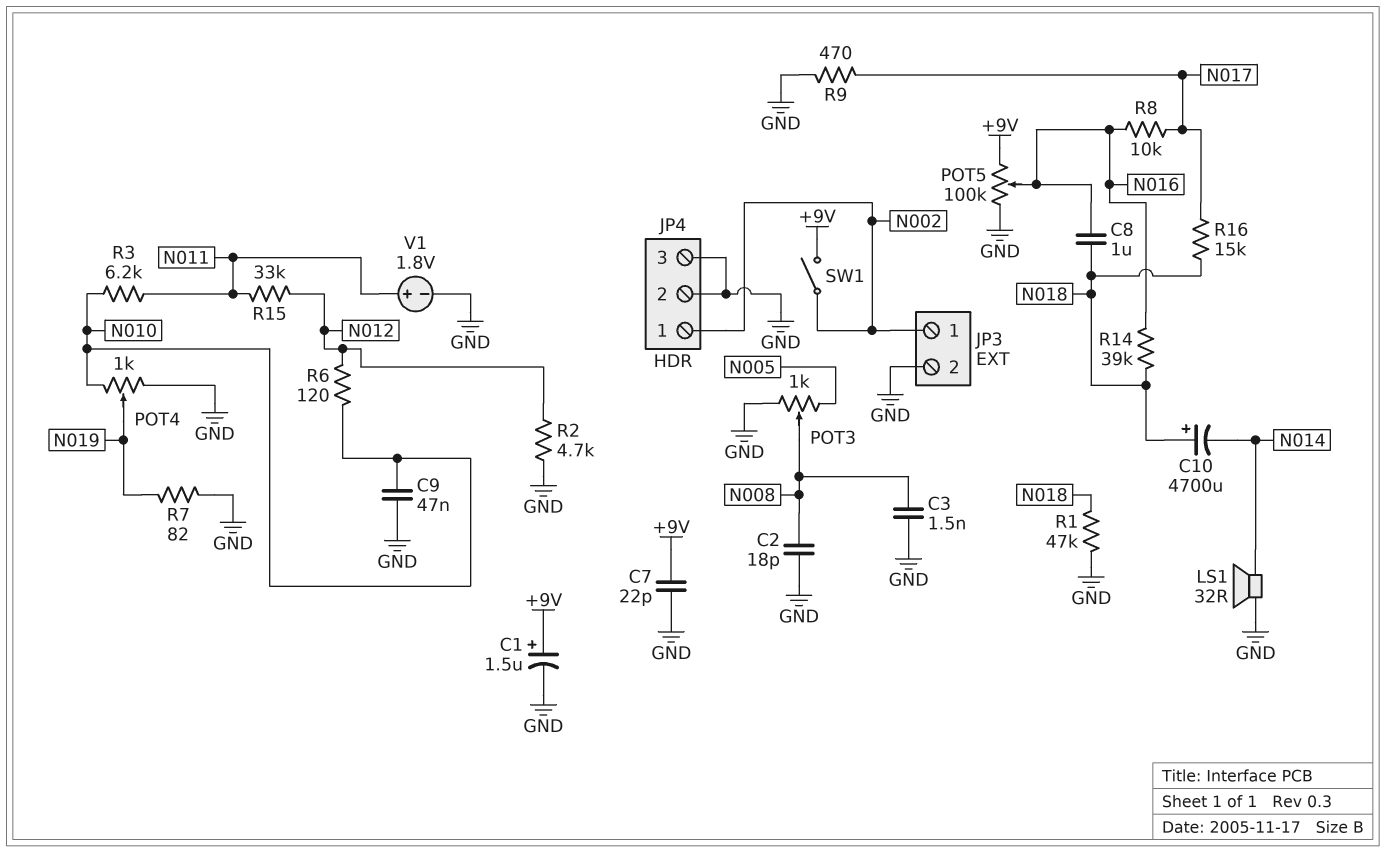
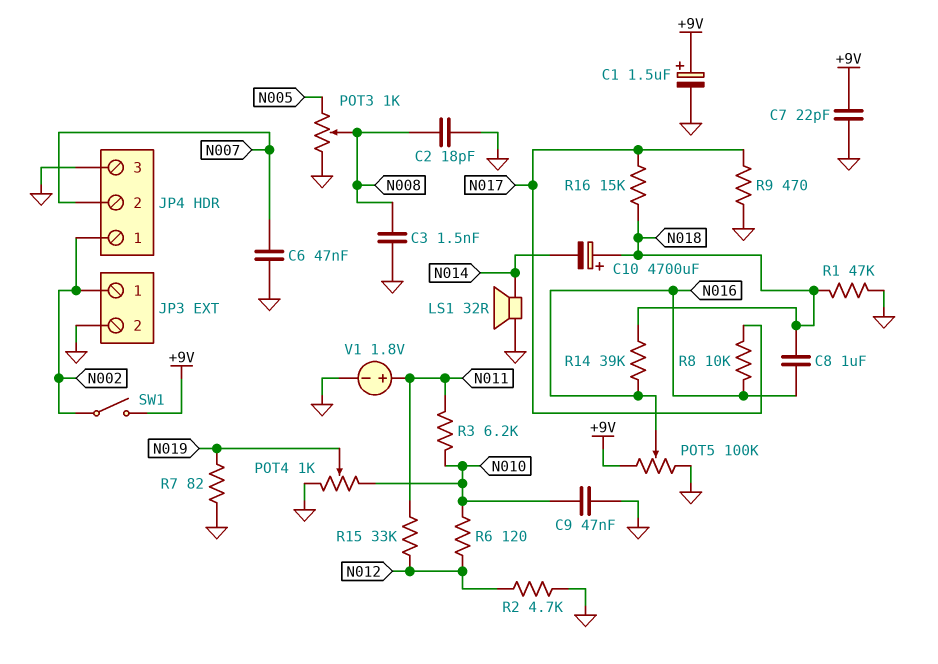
C6: none -> 47nF (GND, N007)
JP4 pin 2: GND -> N007

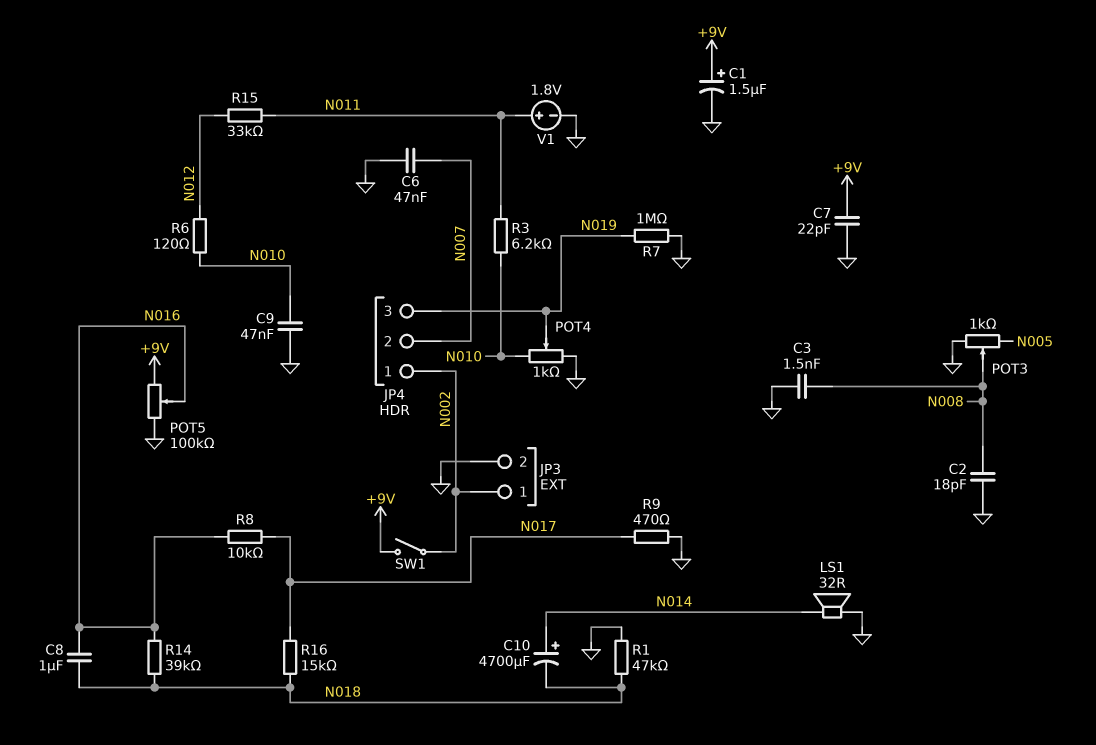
C10: 4700uF (plus N018, minus N014) -> 4700uF (plus N014, minus N018)
JP4 pin 3: GND -> N019
R2: 4.7k (GND, N012) -> none
R7: 82 (GND, N019) -> 1M (GND, N019)

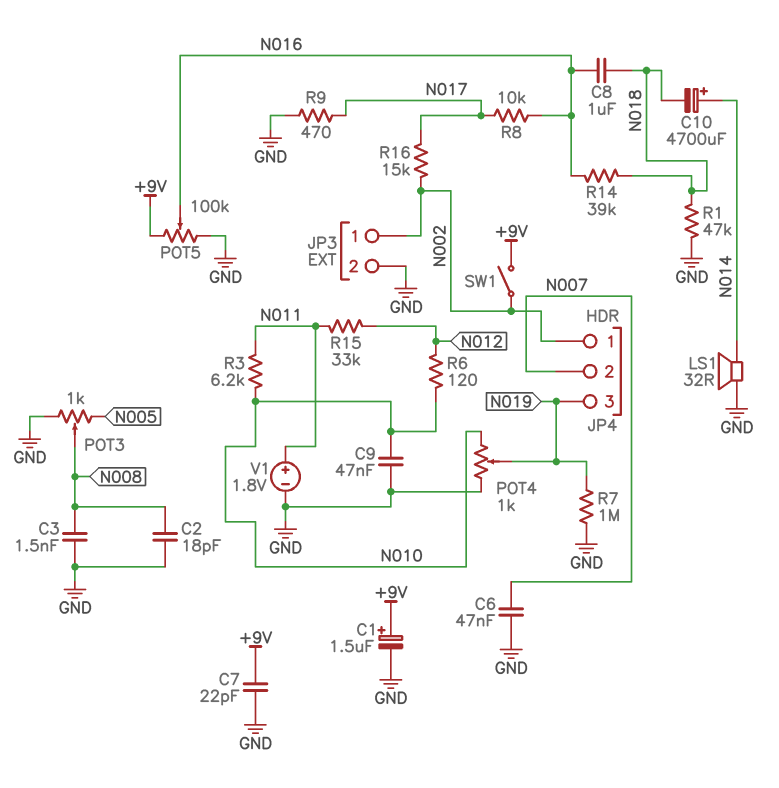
R16: 15k (N017, N018) -> 15k (N002, N017)

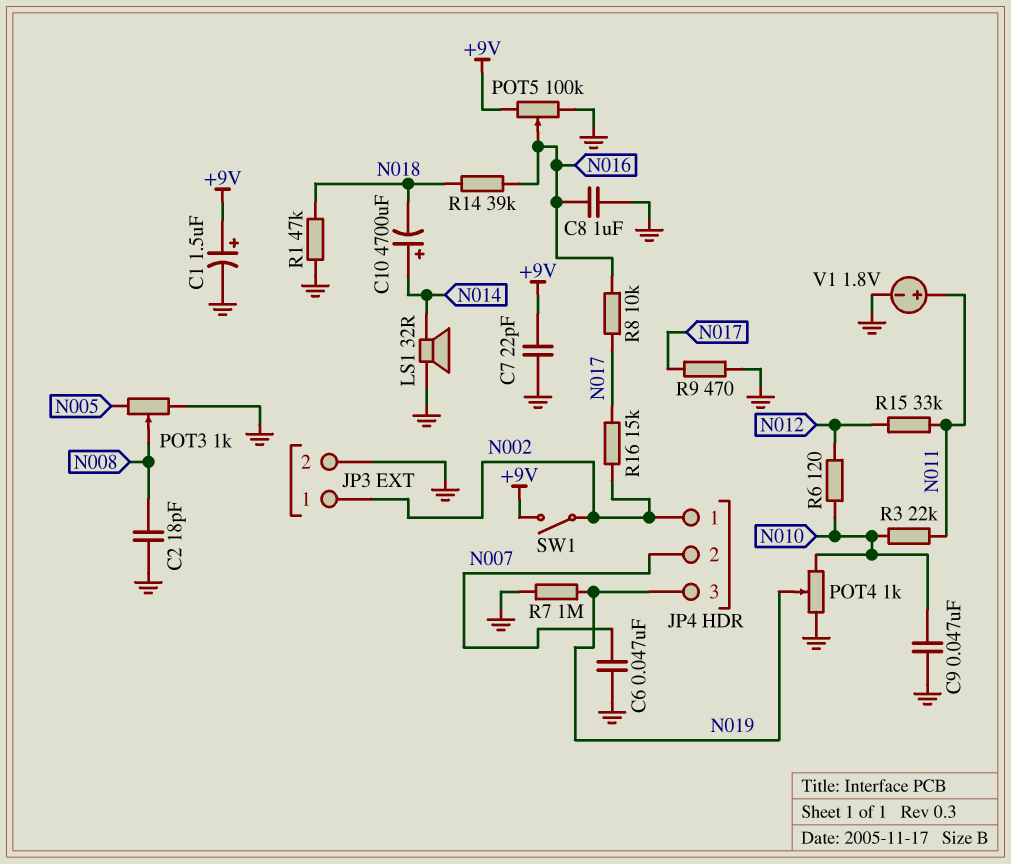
C3: 1.5nF (GND, N008) -> none
C8: 1uF (N016, N018) -> 1uF (GND, N016)
R3: 6.2k (N010, N011) -> 22k (N010, N011)

